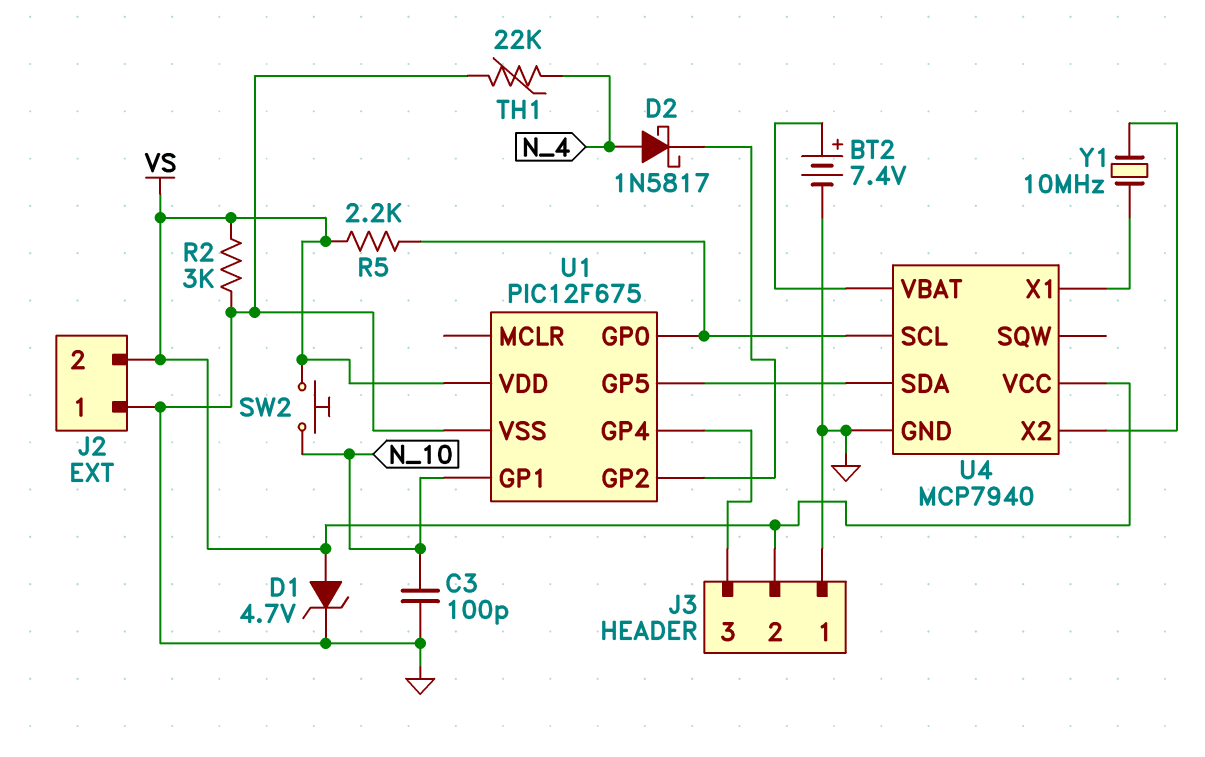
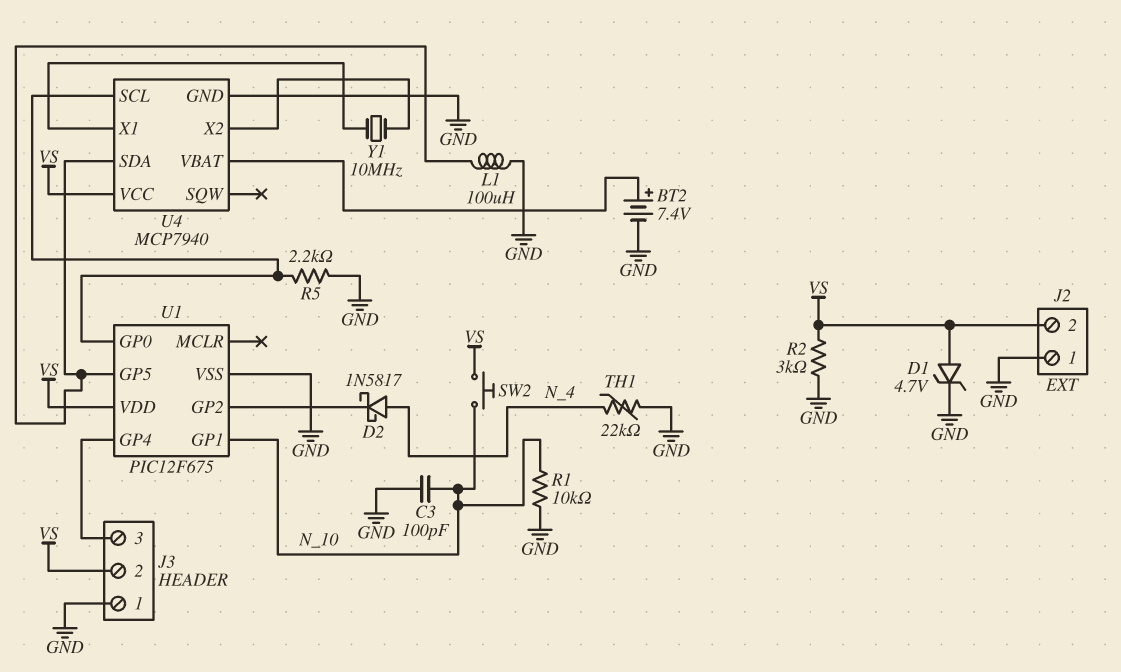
L1: none -> 100uH (GND, U1/GP5)
R1: none -> 10k (GND, N_10)
R5: 2.2k (U1/GP0, VS) -> 2.2k (GND, U1/GP0)

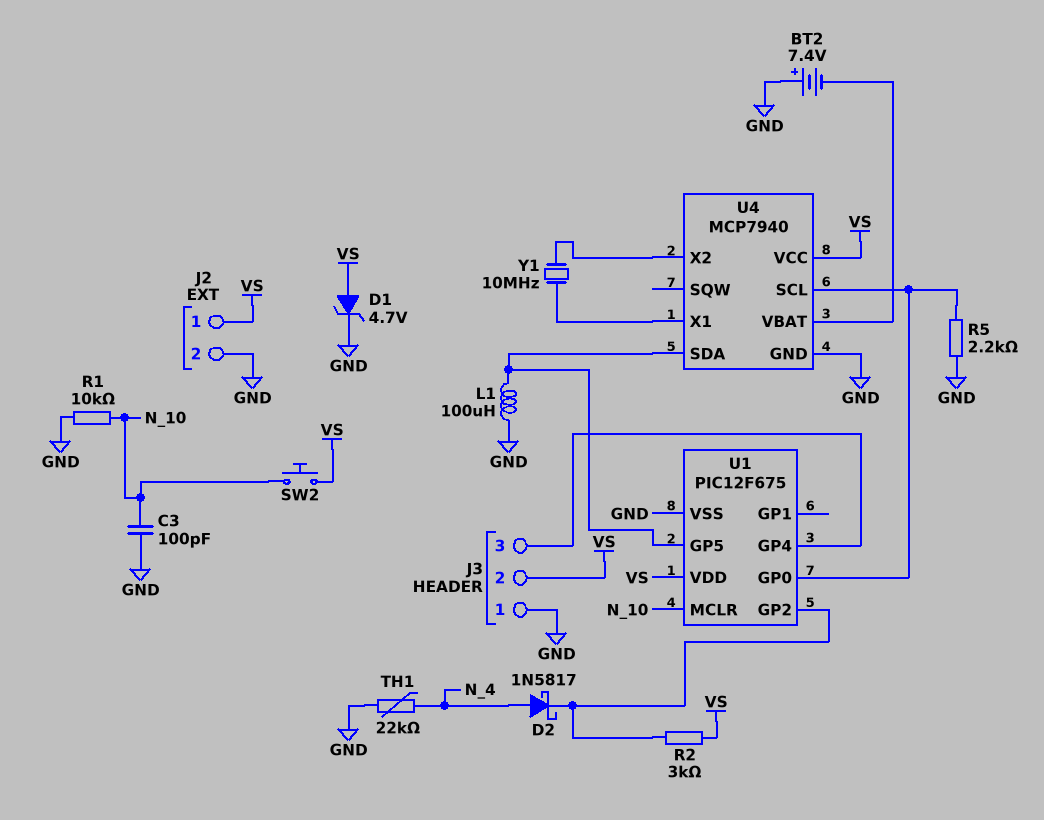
BT2: 7.4V (plus U4/VBAT, minus GND) -> 7.4V (plus GND, minus U4/VBAT)
J2 pin 1: GND -> VS
J2 pin 2: VS -> GND
R2: 3k (GND, VS) -> 3k (U1/GP2, VS)
U1 pin GP1: N_10 -> none
U1 pin MCLR: none -> N_10

